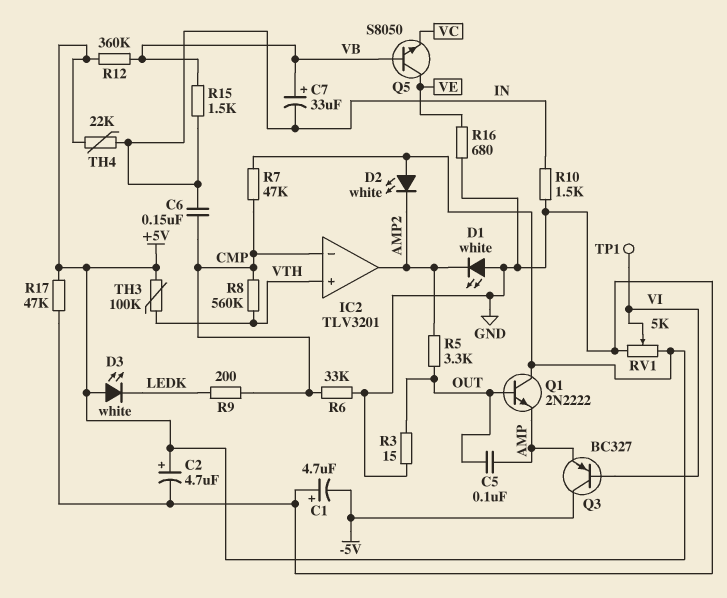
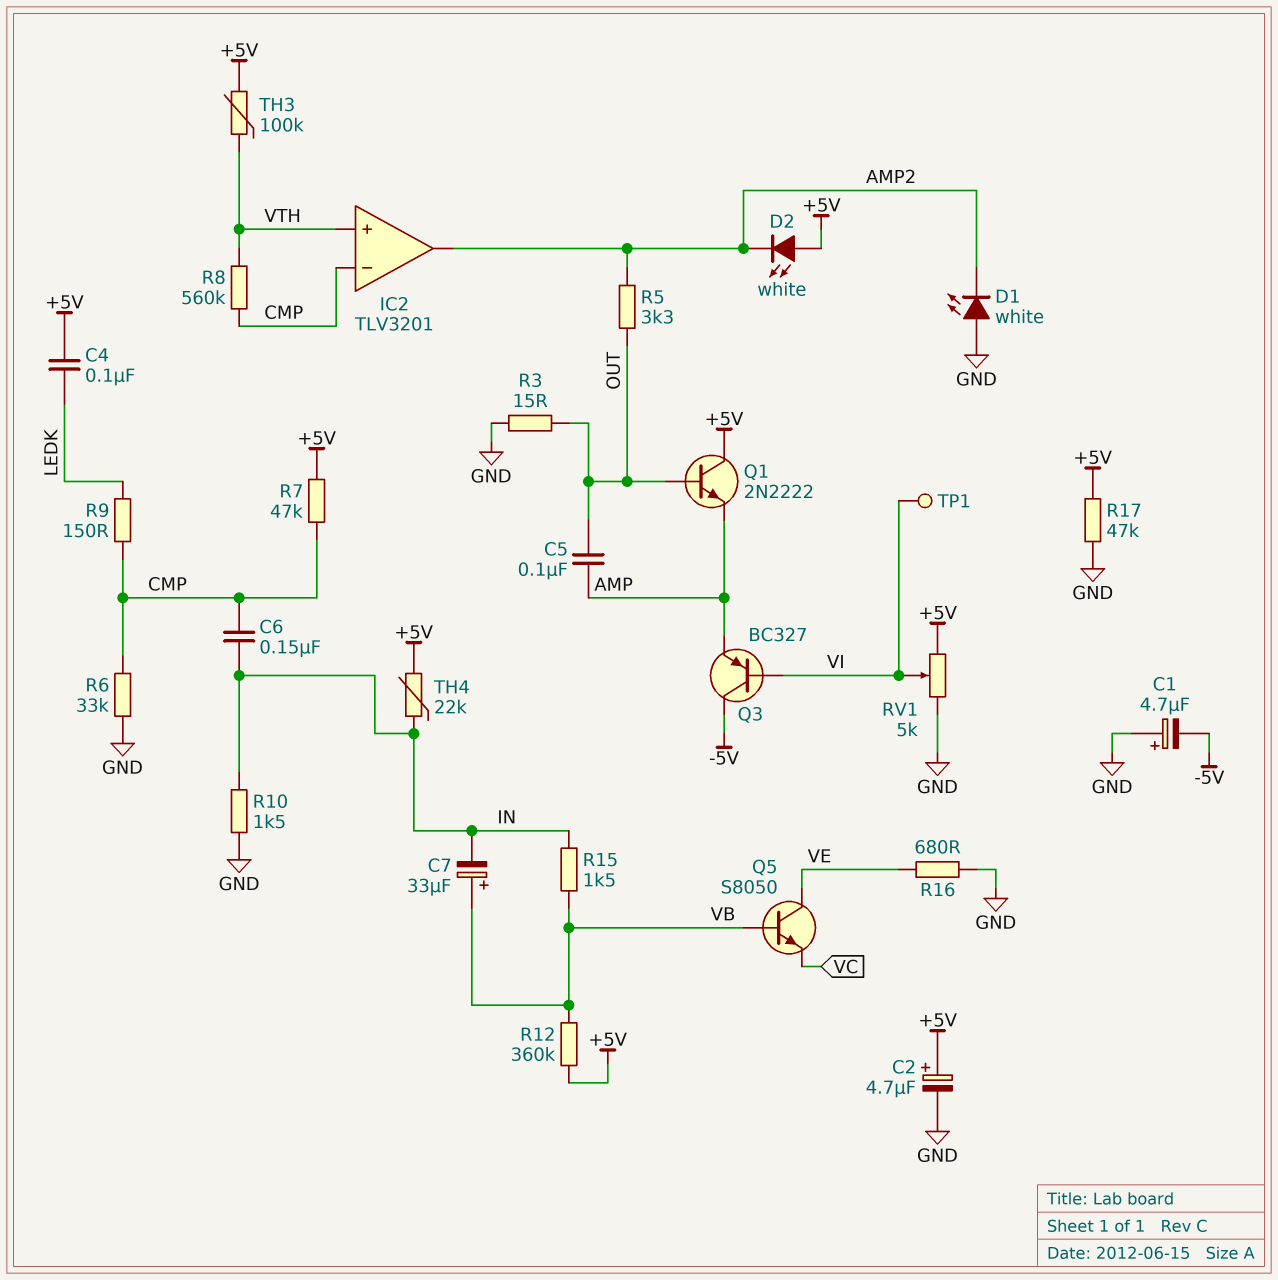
C4: none -> 100nF (+5V, LEDK)
D3: LED white (A +5V, K LEDK) -> none
R9: 200 (CMP, LEDK) -> 150 (CMP, LEDK)

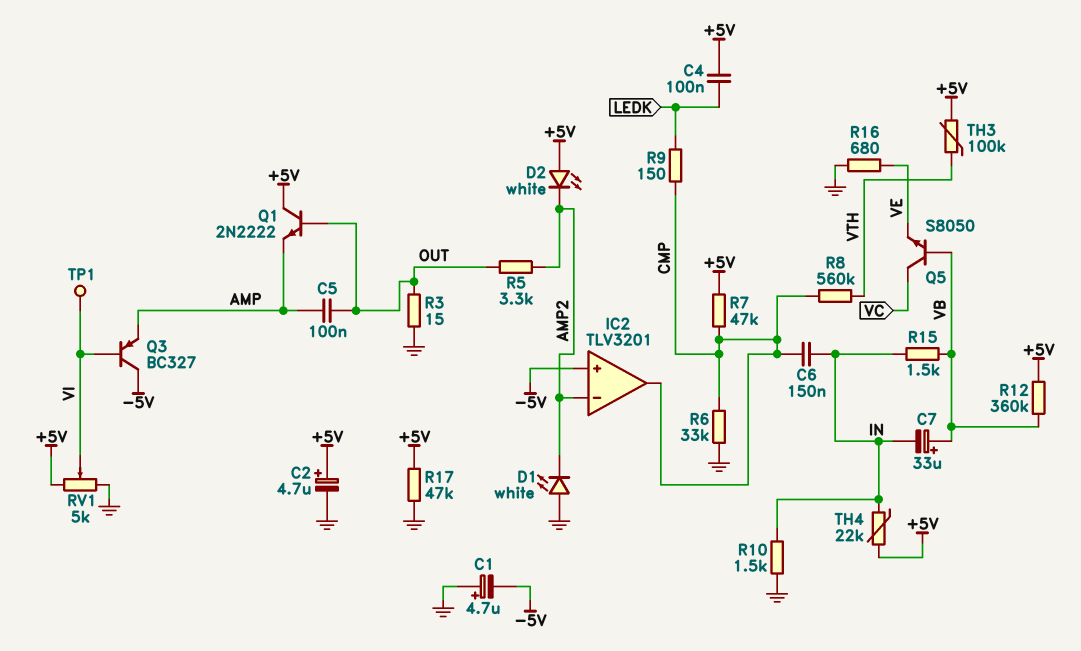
IC2 pin in+: VTH -> -5V
IC2 pin in-: CMP -> AMP2
IC2 pin out: AMP2 -> CMP
Q5: NPN S8050 (B VB, C VE, E VC) -> NPN S8050 (B VB, C VC, E VE)

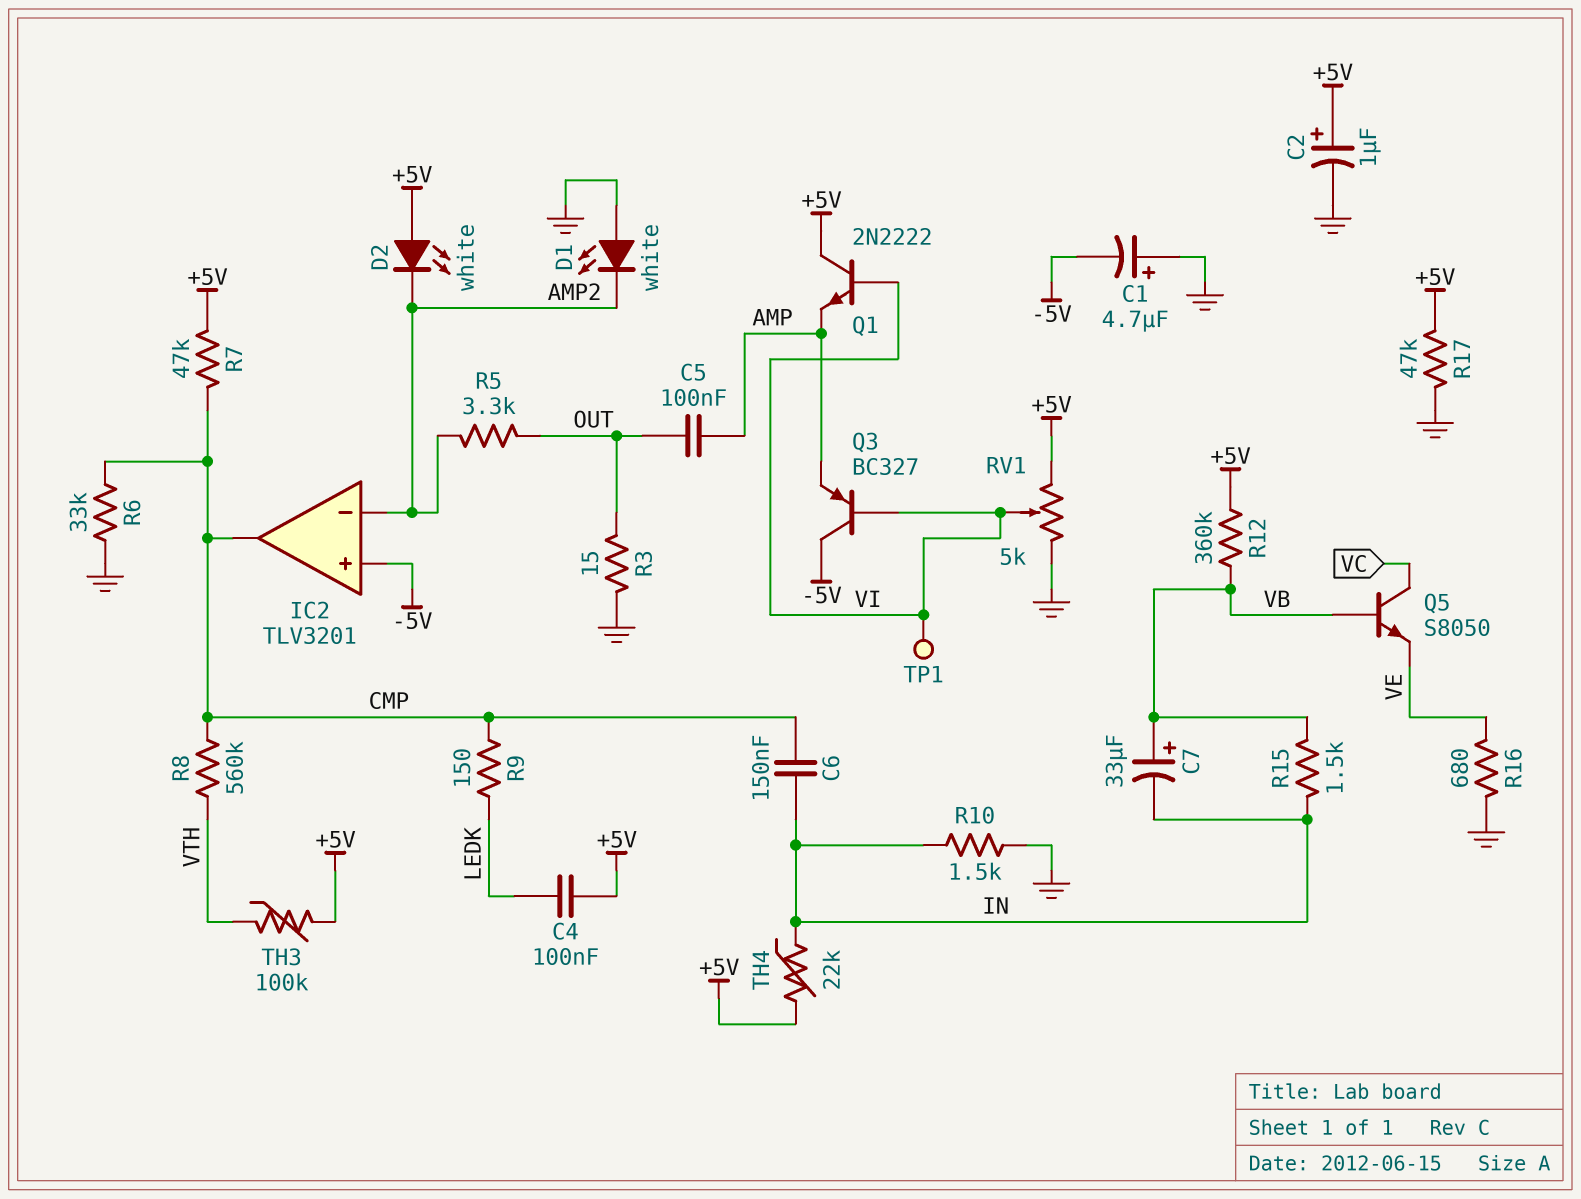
C2: 4.7uF (plus +5V, minus GND) -> 1uF (plus +5V, minus GND)
Q1: NPN 2N2222 (B OUT, C +5V, E AMP) -> NPN 2N2222 (B VI, C +5V, E AMP)

